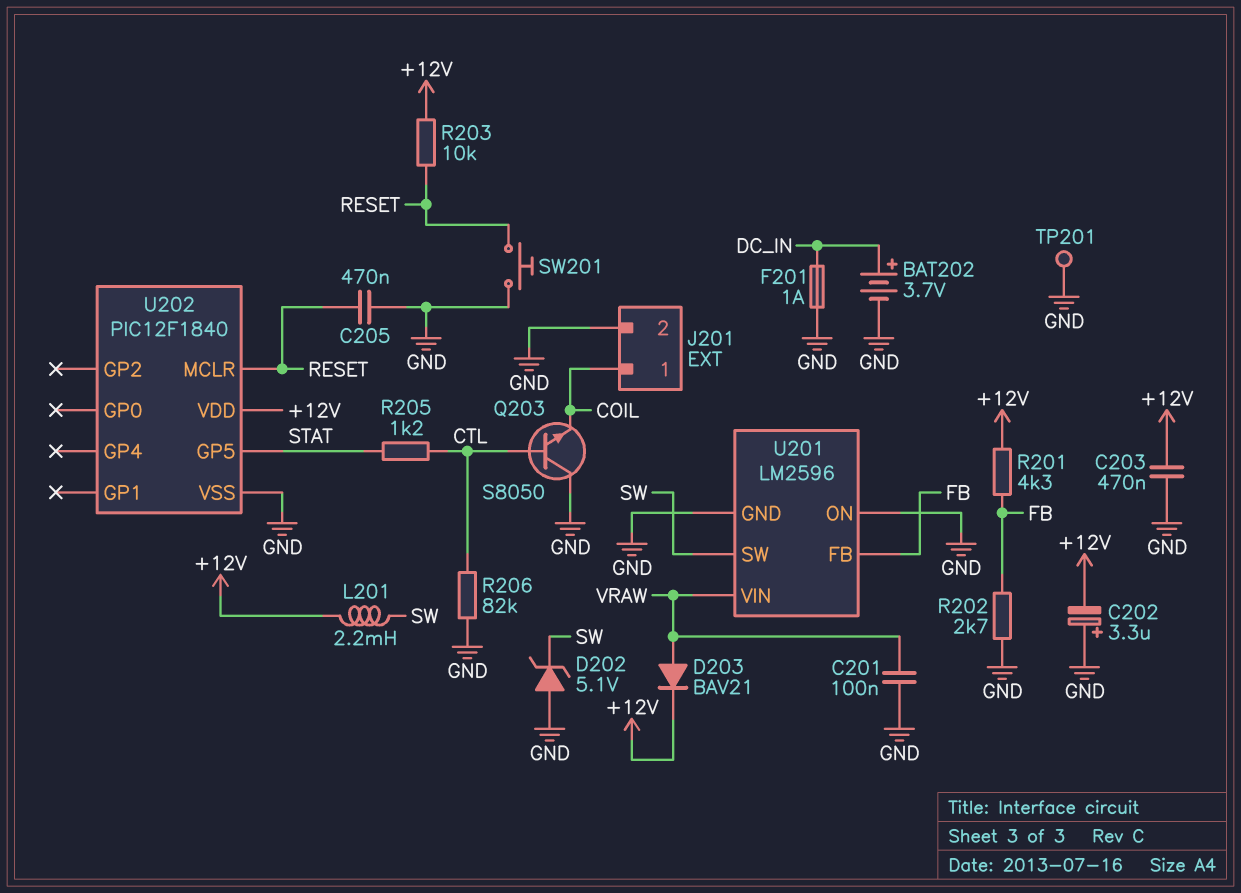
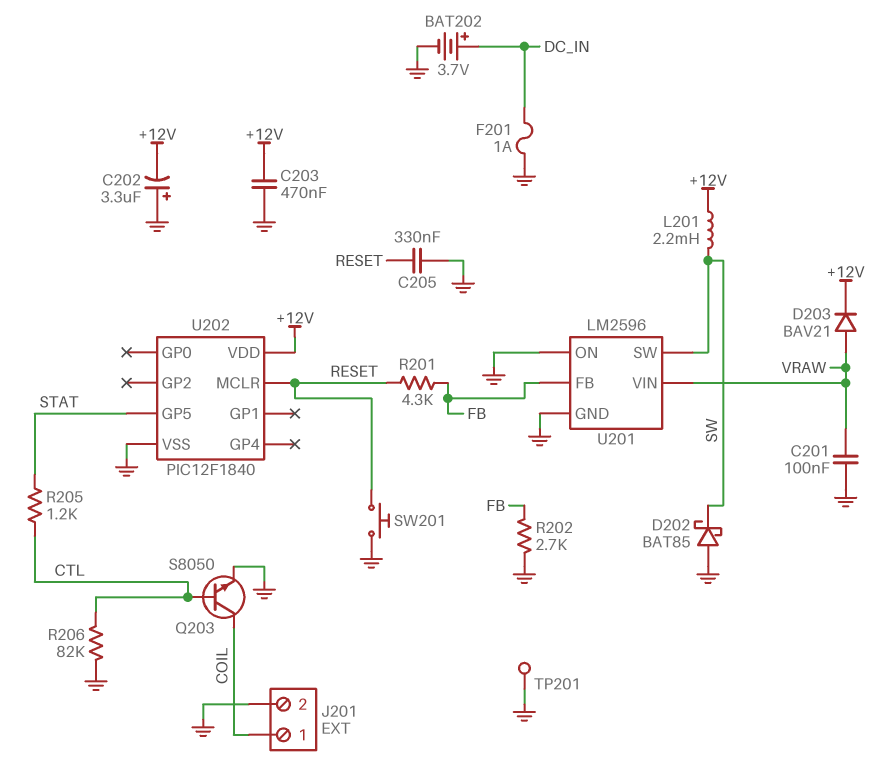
C205: 470nF (GND, RESET) -> 330nF (GND, RESET)
D202: zener 5.1V (A GND, K SW) -> schottky BAT85 (A GND, K SW)
Q203: NPN S8050 (B CTL, C GND, E COIL) -> NPN S8050 (B CTL, C COIL, E GND)
R201: 4.3k (+12V, FB) -> 4.3k (FB, RESET)
R203: 10k (+12V, RESET) -> none

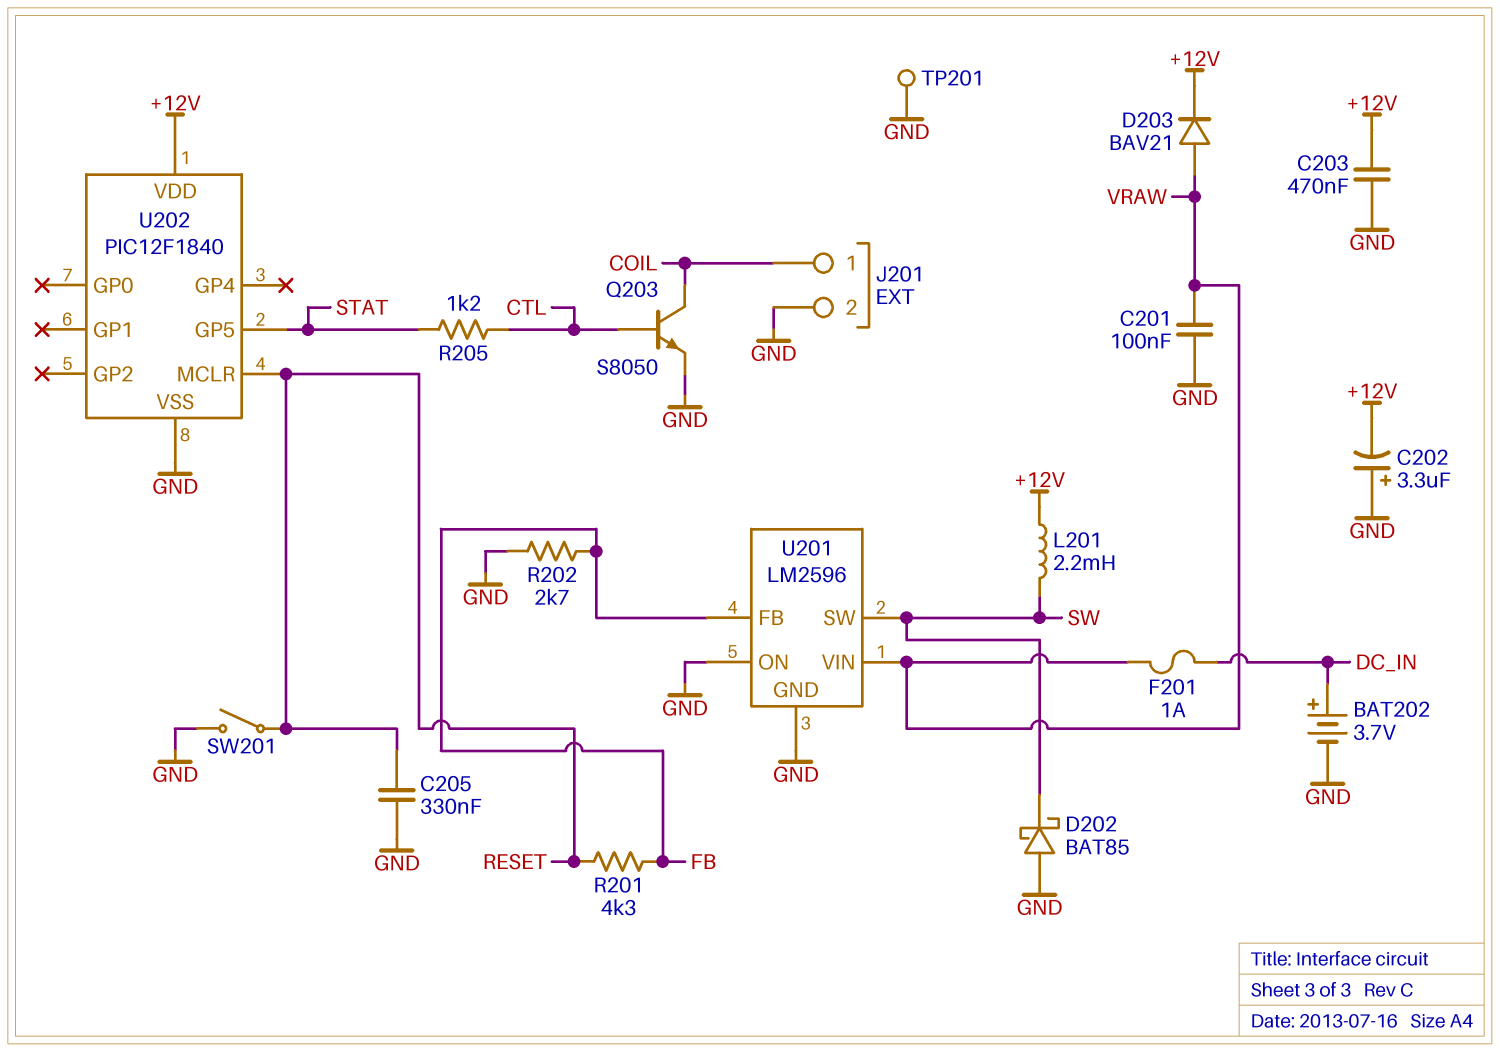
F201: 1A (DC_IN, GND) -> 1A (DC_IN, VRAW)
R206: 82k (CTL, GND) -> none
SW201: button (GND, RESET) -> switch (GND, RESET)

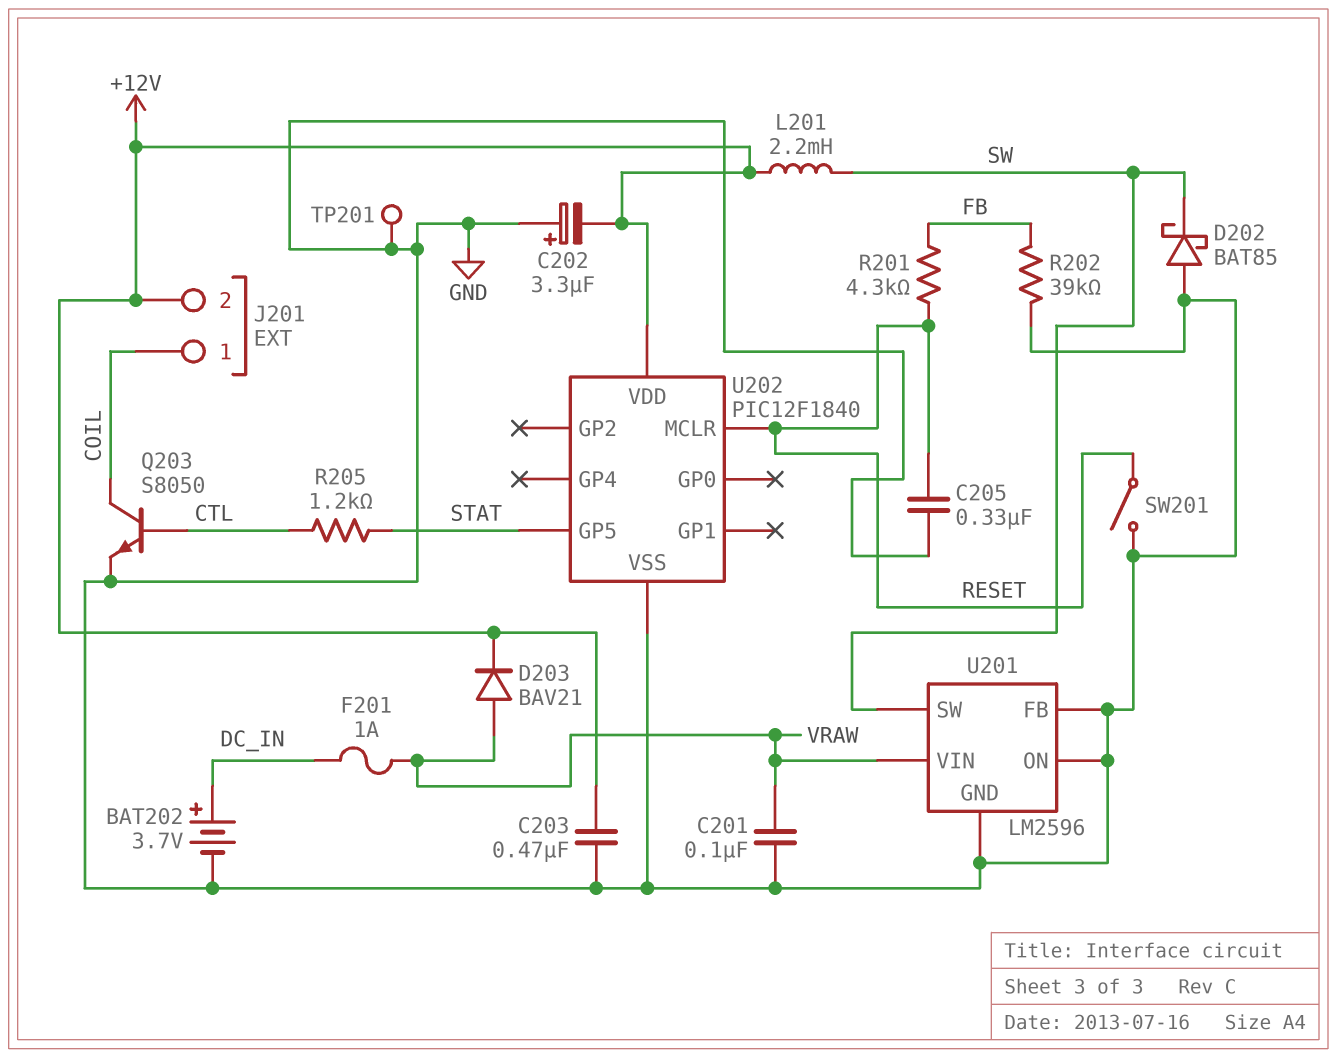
J201 pin 2: GND -> +12V
R202: 2.7k (FB, GND) -> 39k (FB, GND)
U201 pin FB: FB -> GND

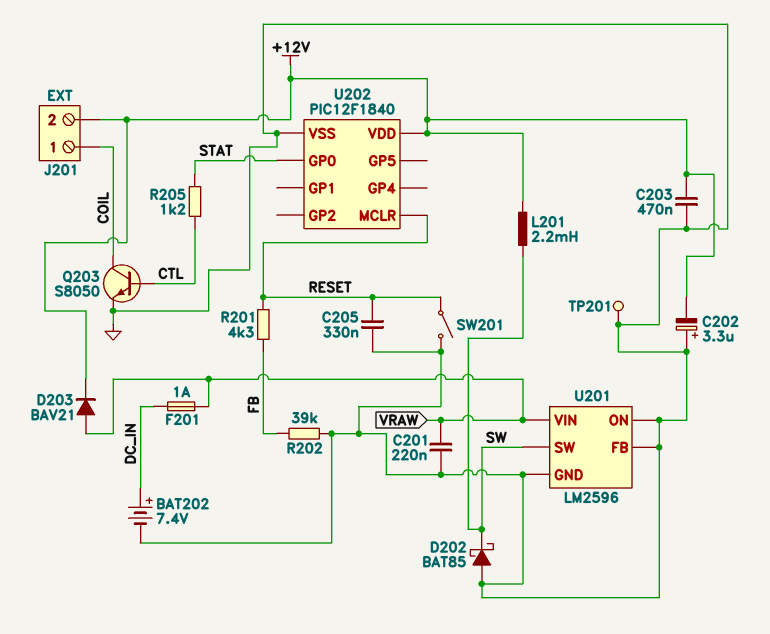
BAT202: 3.7V (plus DC_IN, minus GND) -> 7.4V (plus DC_IN, minus GND)
C201: 100nF (GND, VRAW) -> 220nF (GND, VRAW)
U202 pin GP0: none -> STAT
U202 pin GP5: STAT -> none

